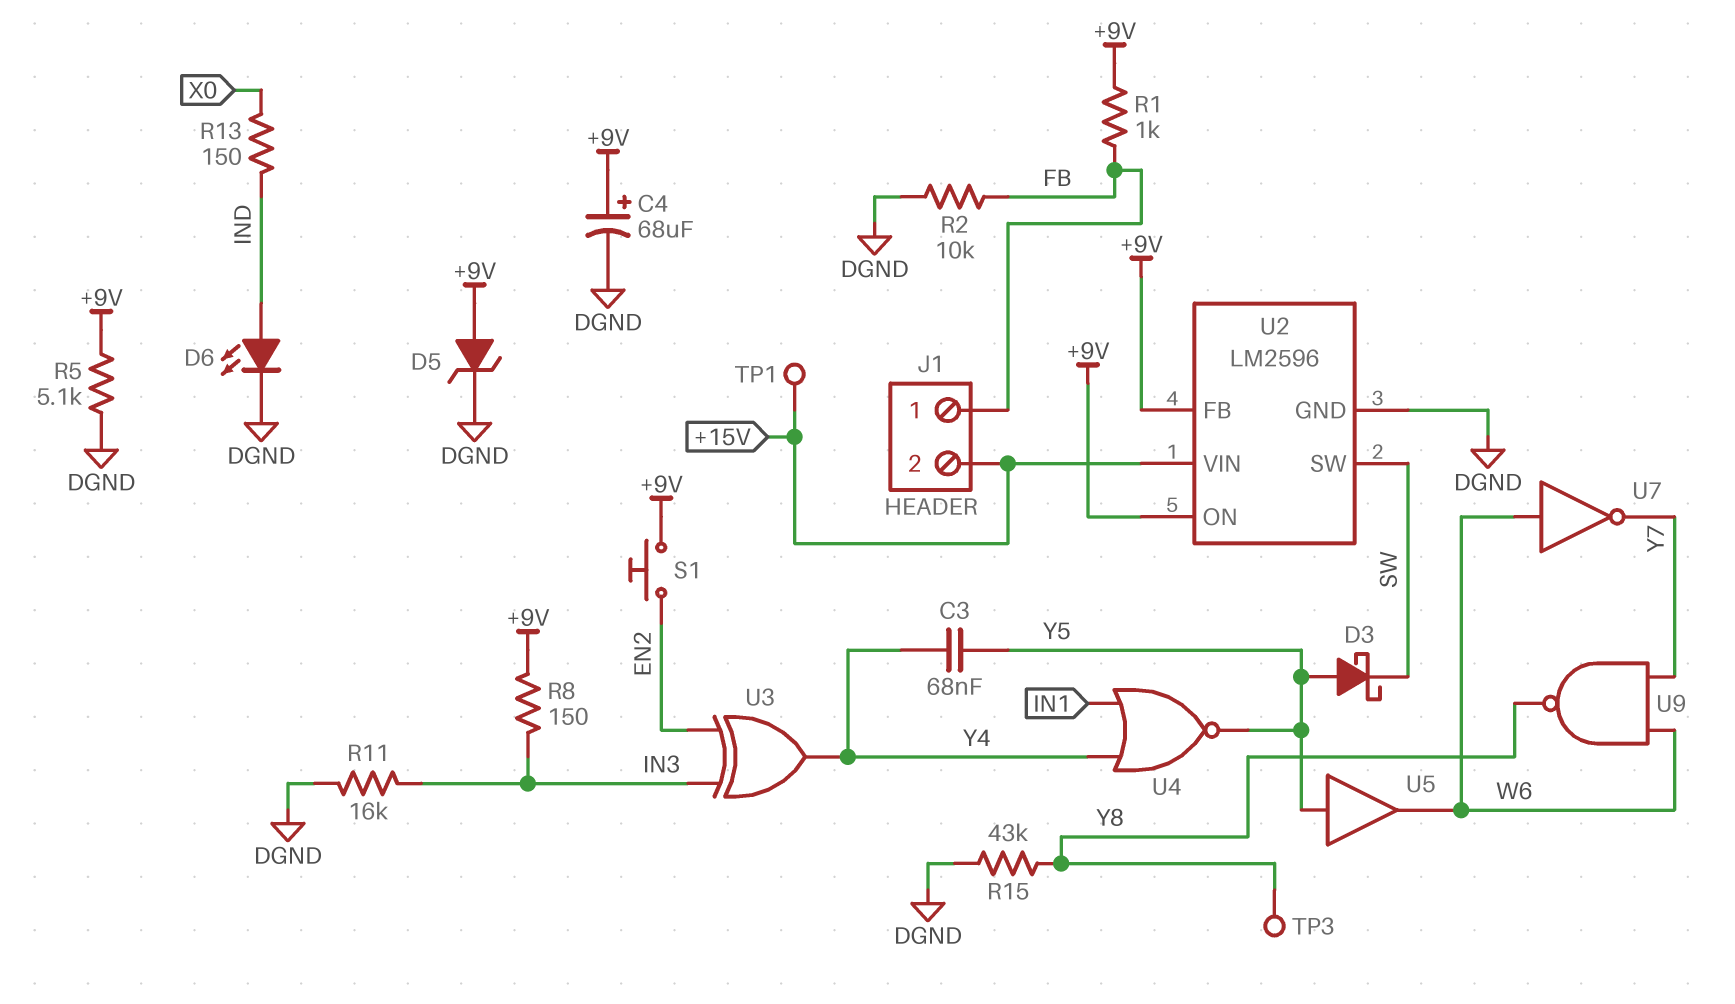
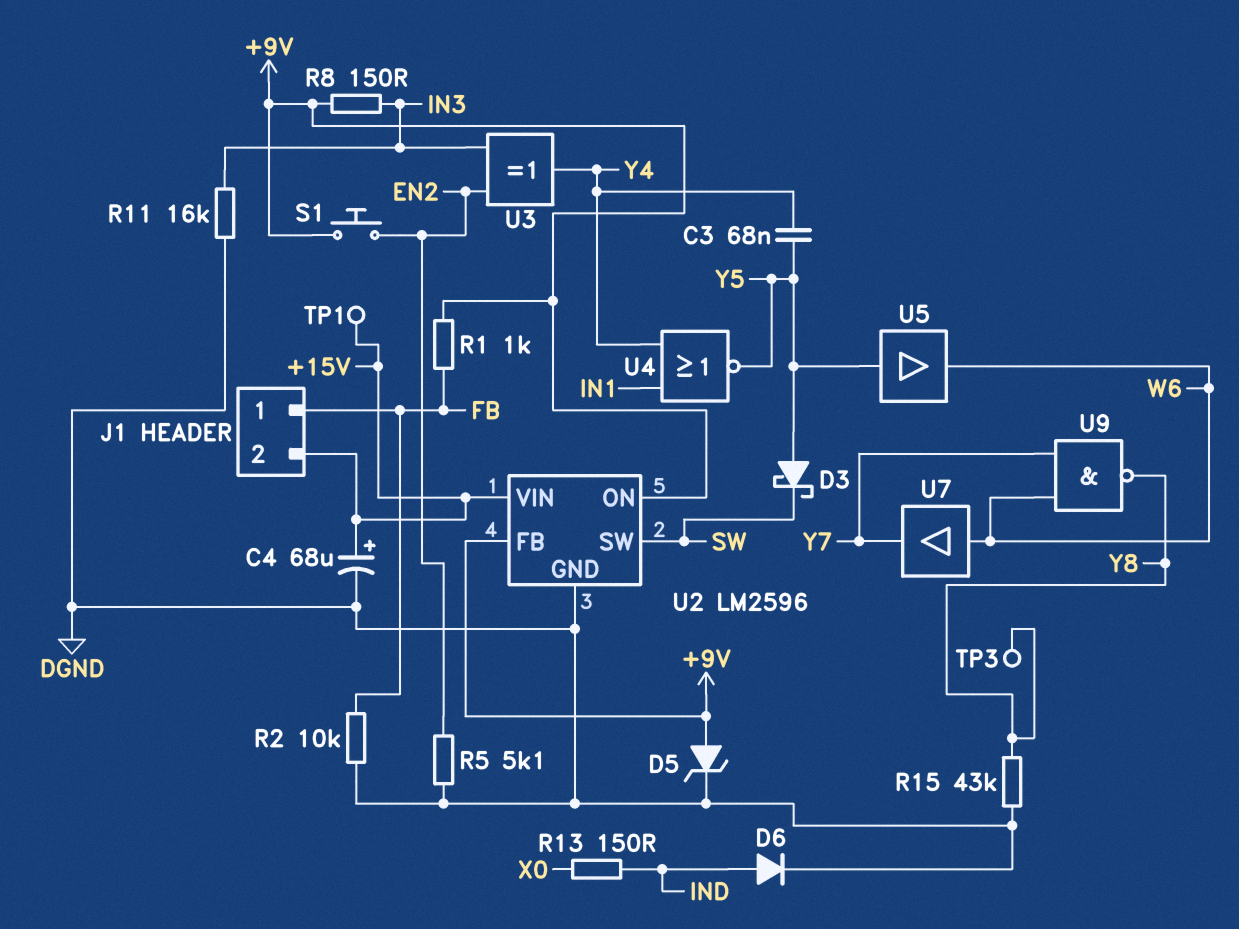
C4: 68uF (plus +9V, minus DGND) -> 68uF (plus +15V, minus DGND)
D6: LED (A IND, K DGND) -> diode (A IND, K DGND)
R5: 5.1k (+9V, DGND) -> 5.1k (DGND, EN2)
U7: NOT (in W6, out Y7) -> buffer (in W6, out Y7)

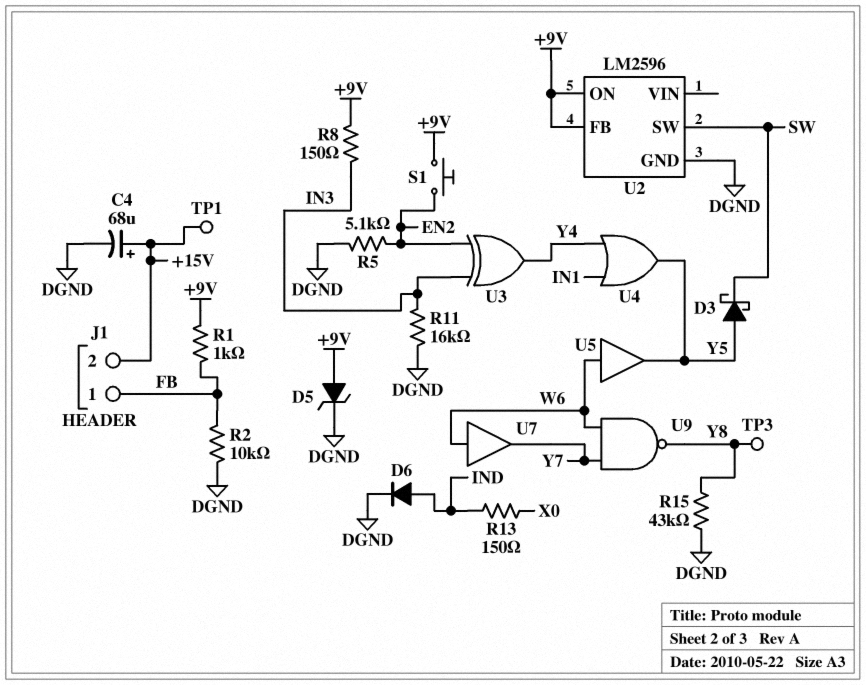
C3: 68nF (Y4, Y5) -> none
U2 pin VIN: +15V -> none
U4: NOR (in IN1, in Y4, out Y5) -> OR (in IN1, in Y4, out Y5)
U5: buffer (in Y5, out W6) -> buffer (in W6, out Y5)

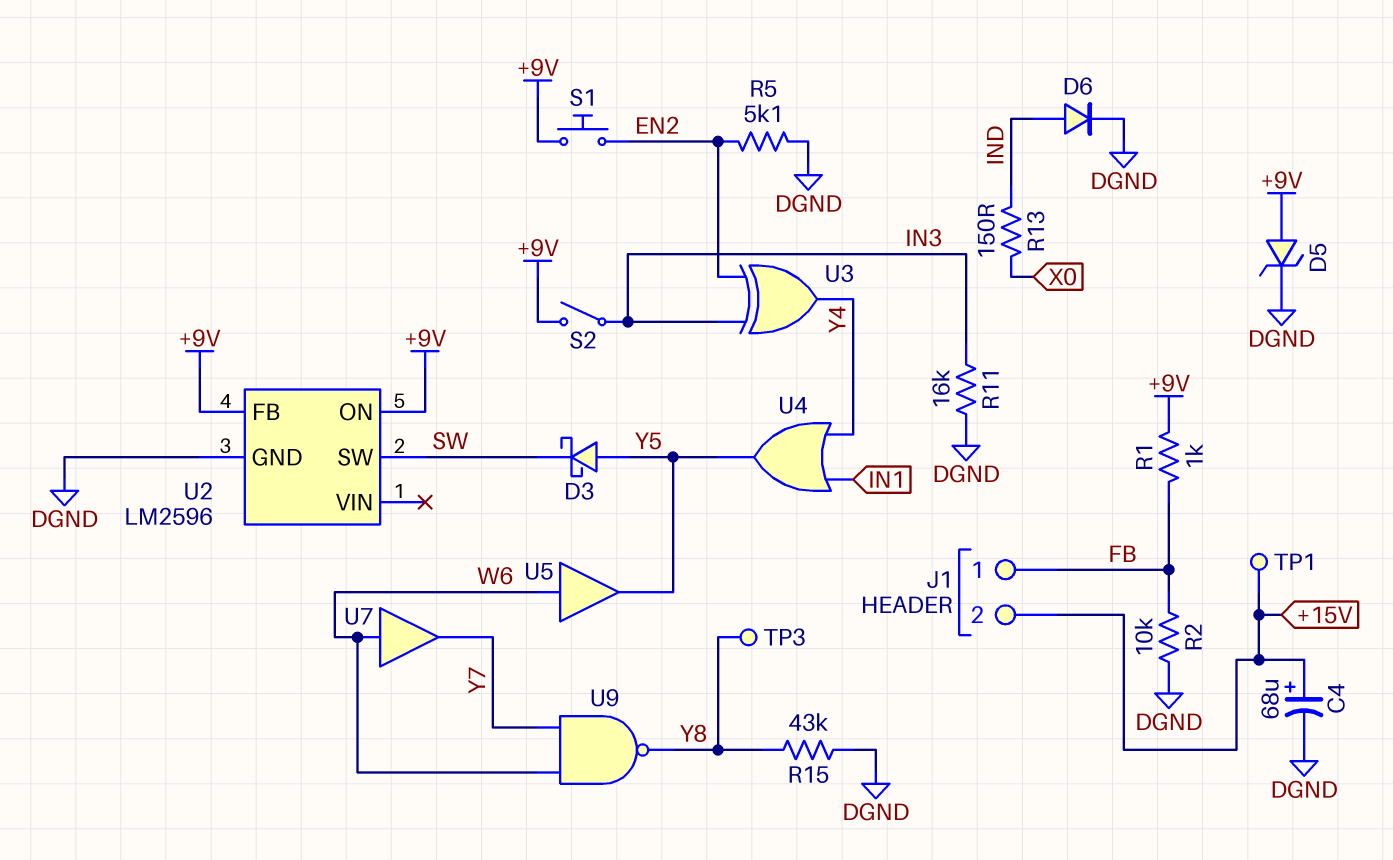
R8: 150 (+9V, IN3) -> none
S2: none -> switch (+9V, IN3)

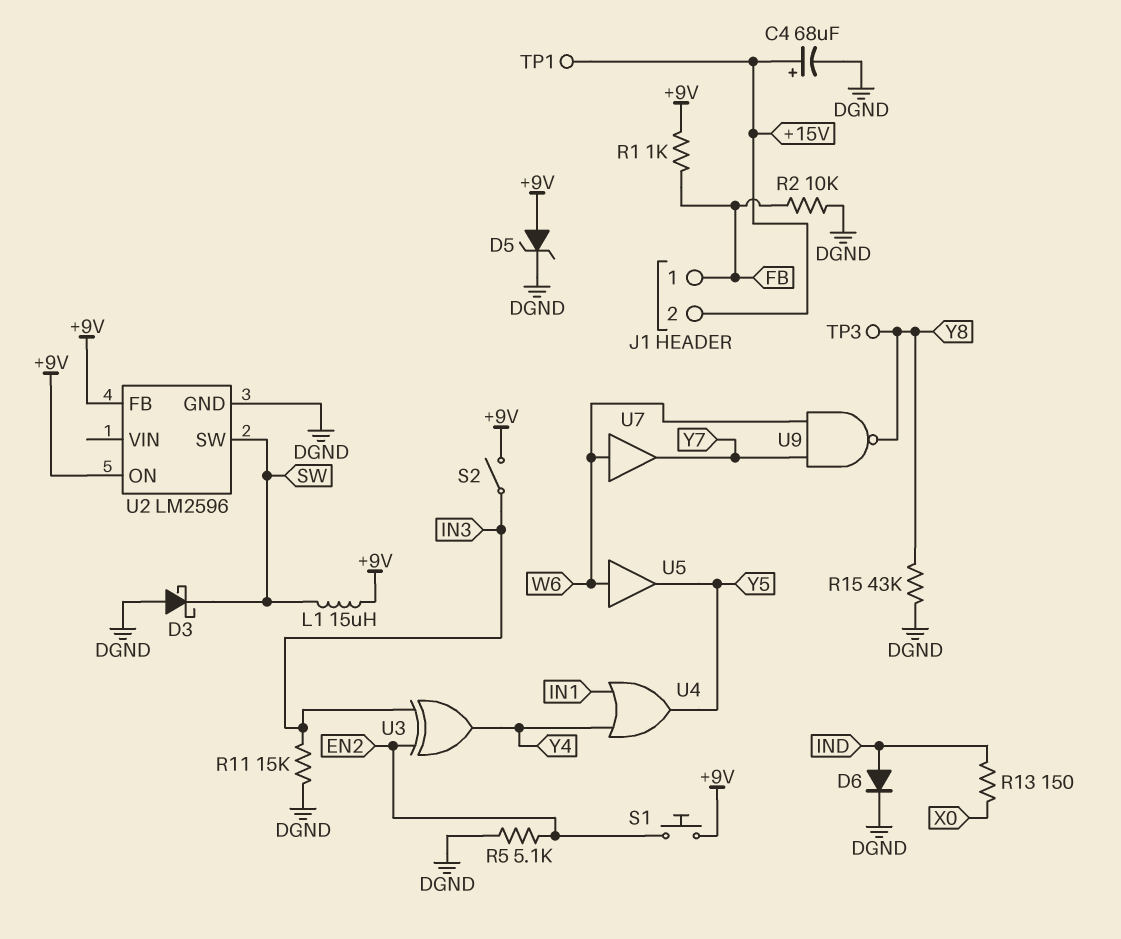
D3: schottky (A Y5, K SW) -> schottky (A DGND, K SW)
L1: none -> 15uH (+9V, SW)
R11: 16k (DGND, IN3) -> 15k (DGND, IN3)

